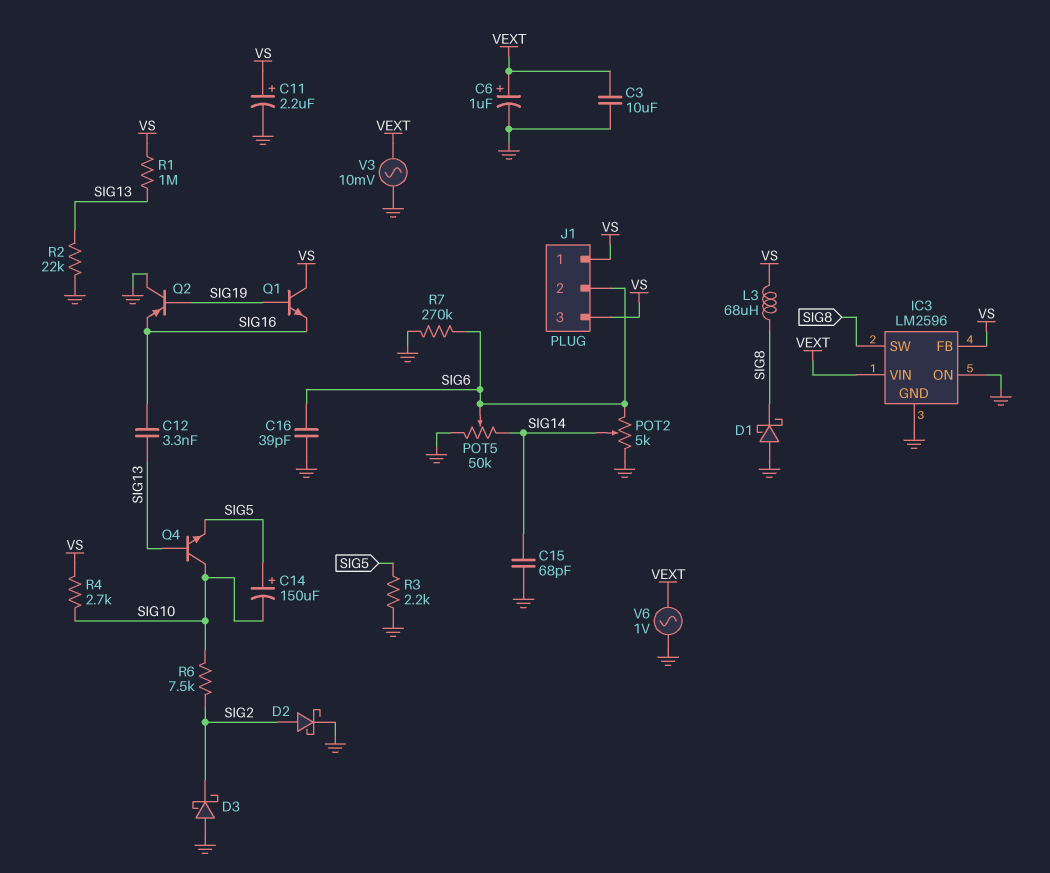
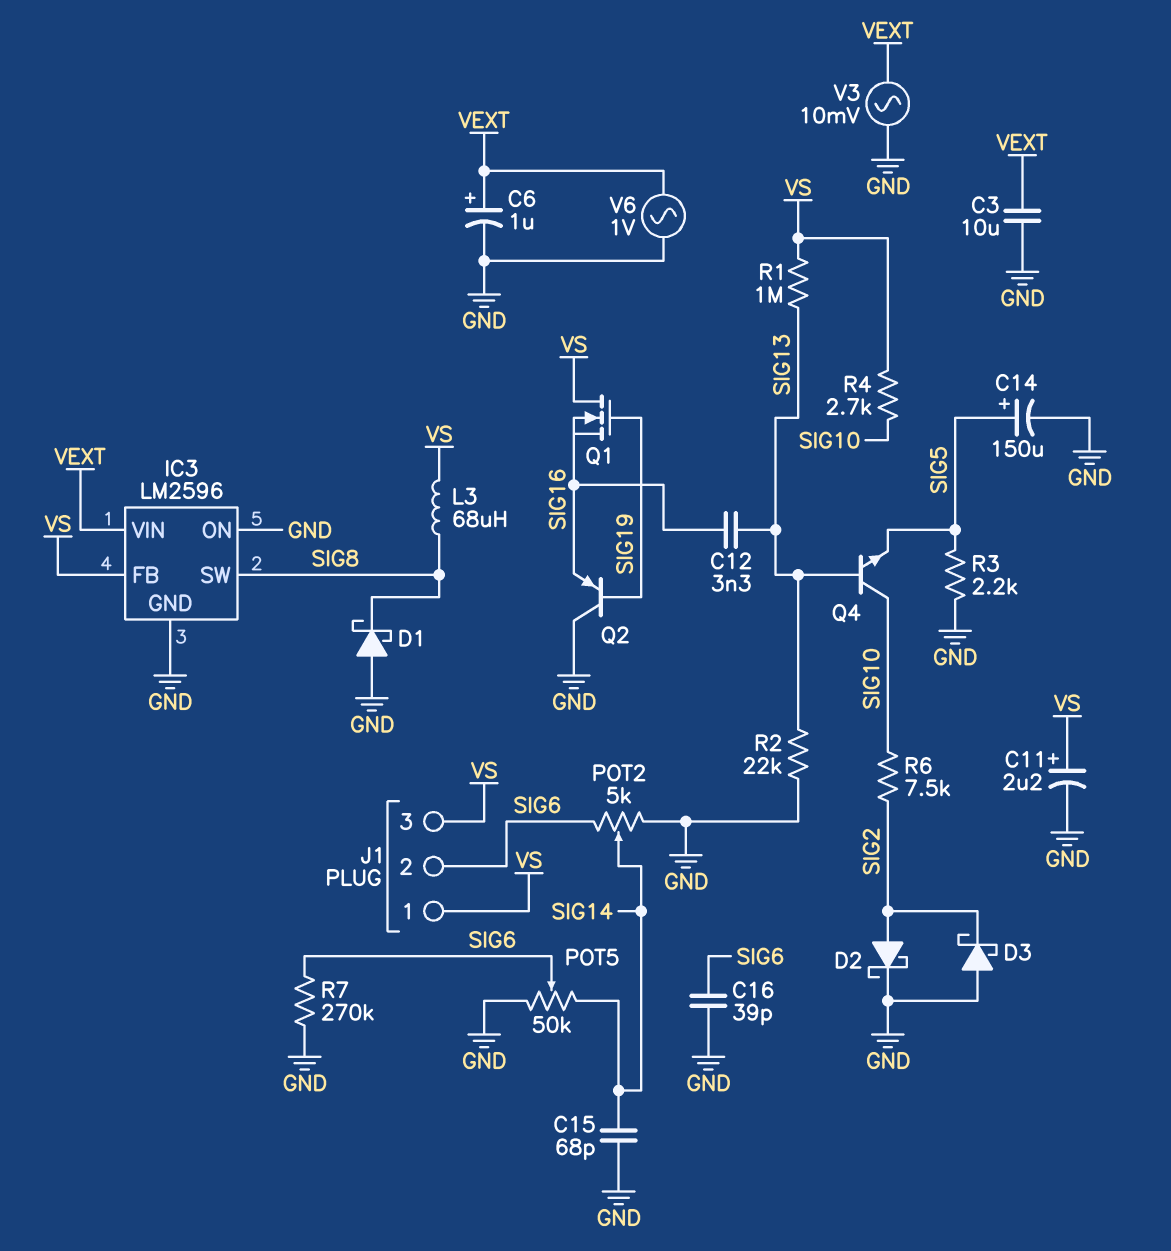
C14: 150uF (plus SIG5, minus SIG10) -> 150uF (plus SIG5, minus GND)
Q1: NPN (B SIG19, C VS, E SIG16) -> NMOS (G SIG19, D VS, S SIG16)

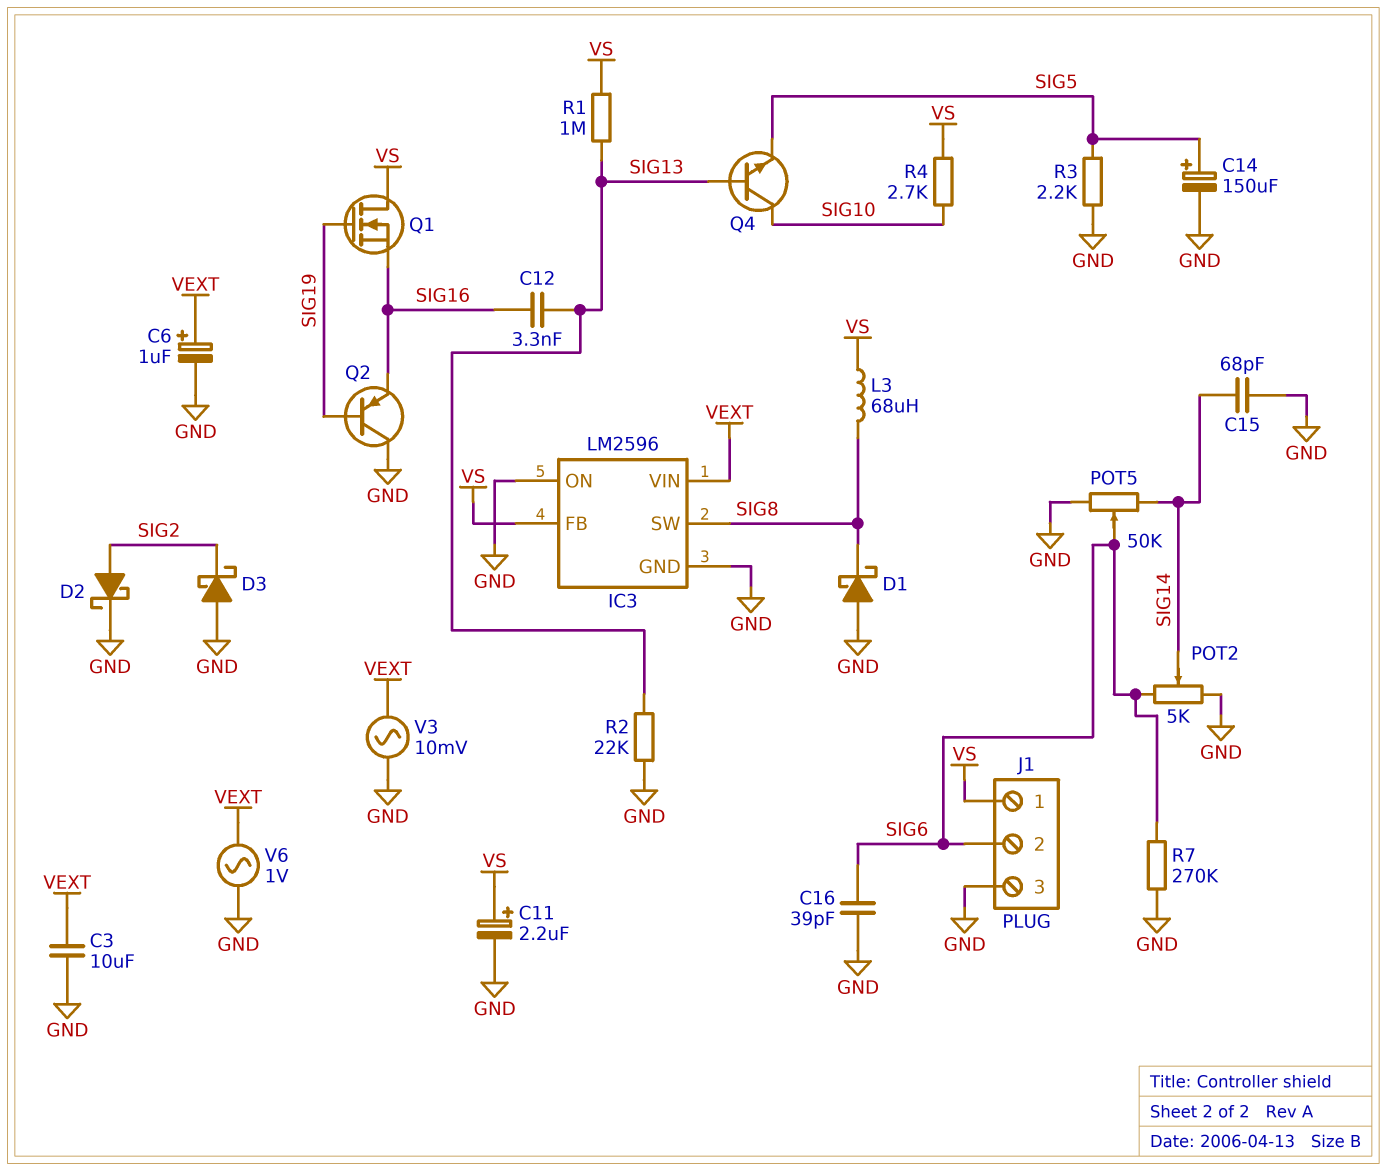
J1 pin 3: VS -> GND
R6: 7.5k (SIG2, SIG10) -> none

